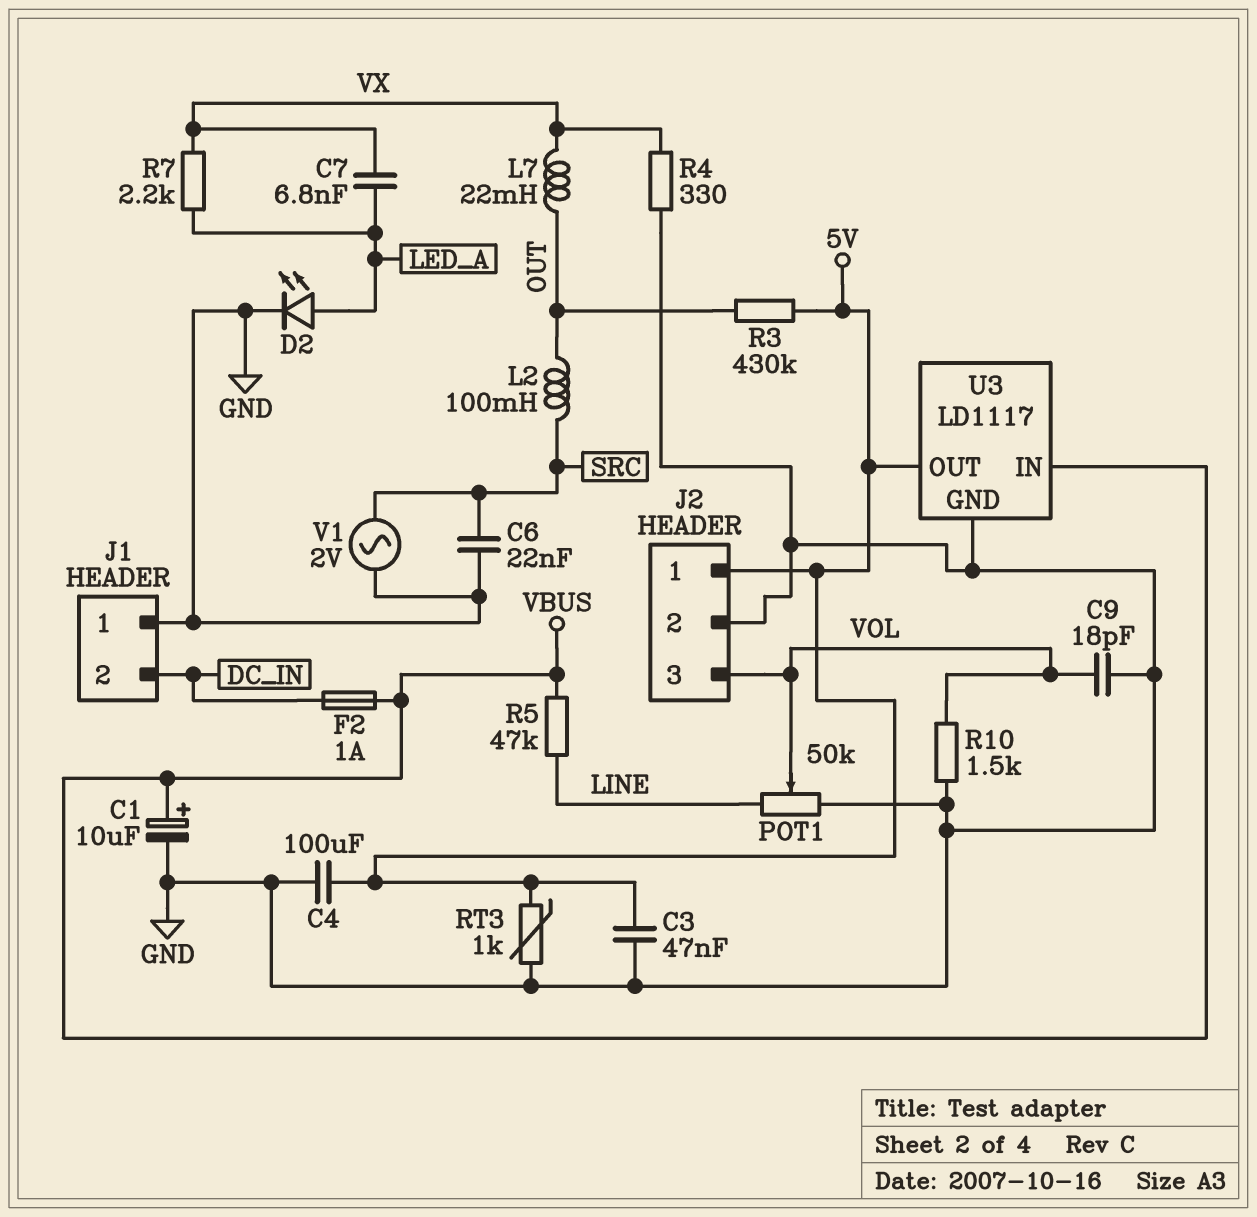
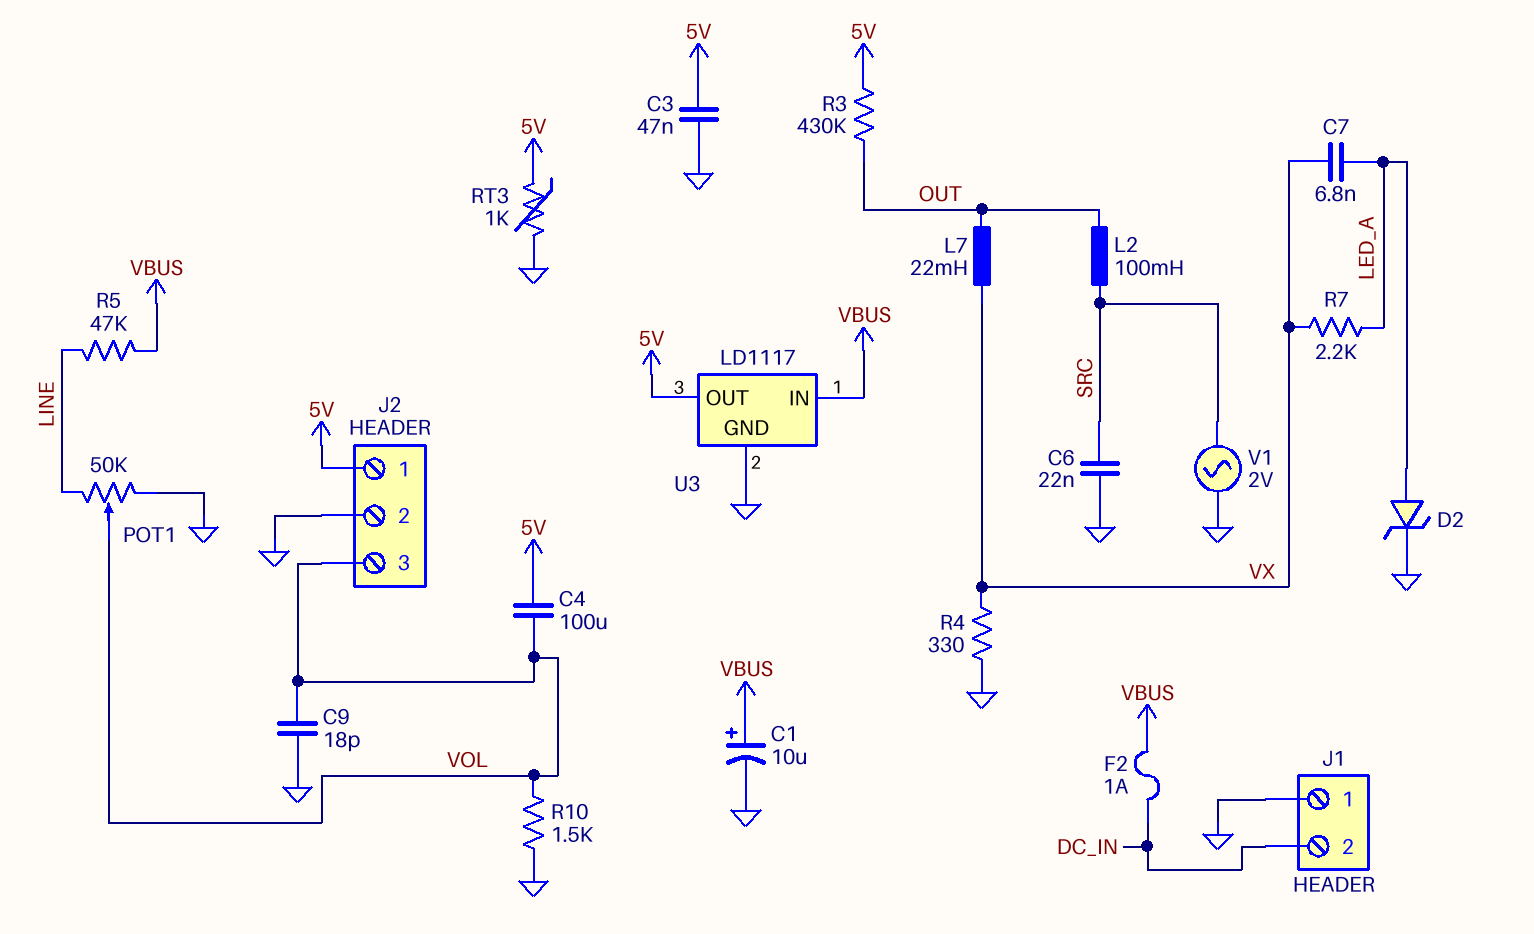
C4: 100uF (5V, GND) -> 100uF (5V, VOL)
D2: LED (A LED_A, K GND) -> zener (A LED_A, K GND)

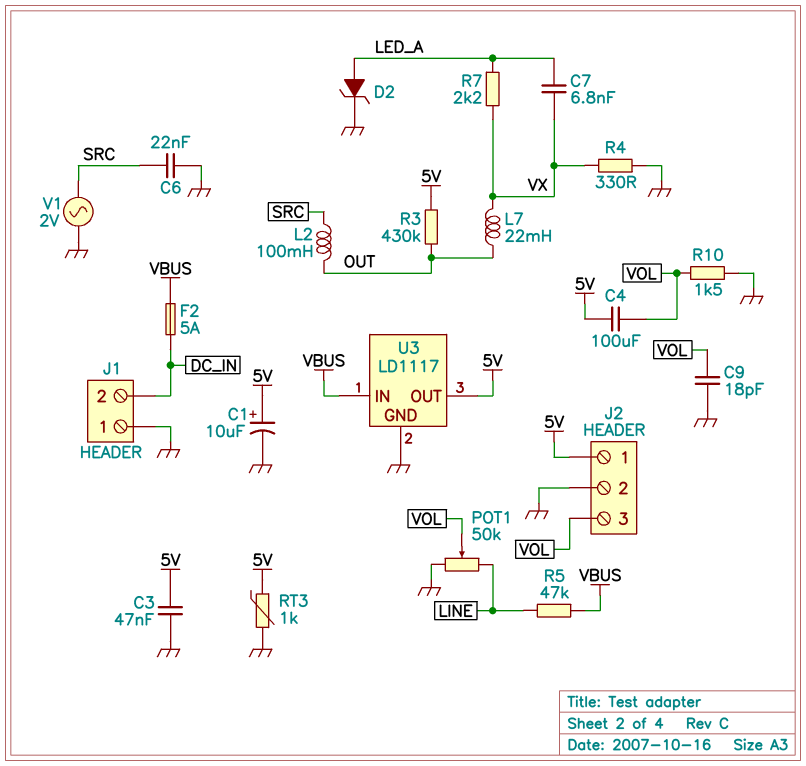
C1: 10uF (plus VBUS, minus GND) -> 10uF (plus 5V, minus GND)
F2: 1A (DC_IN, VBUS) -> 5A (DC_IN, VBUS)

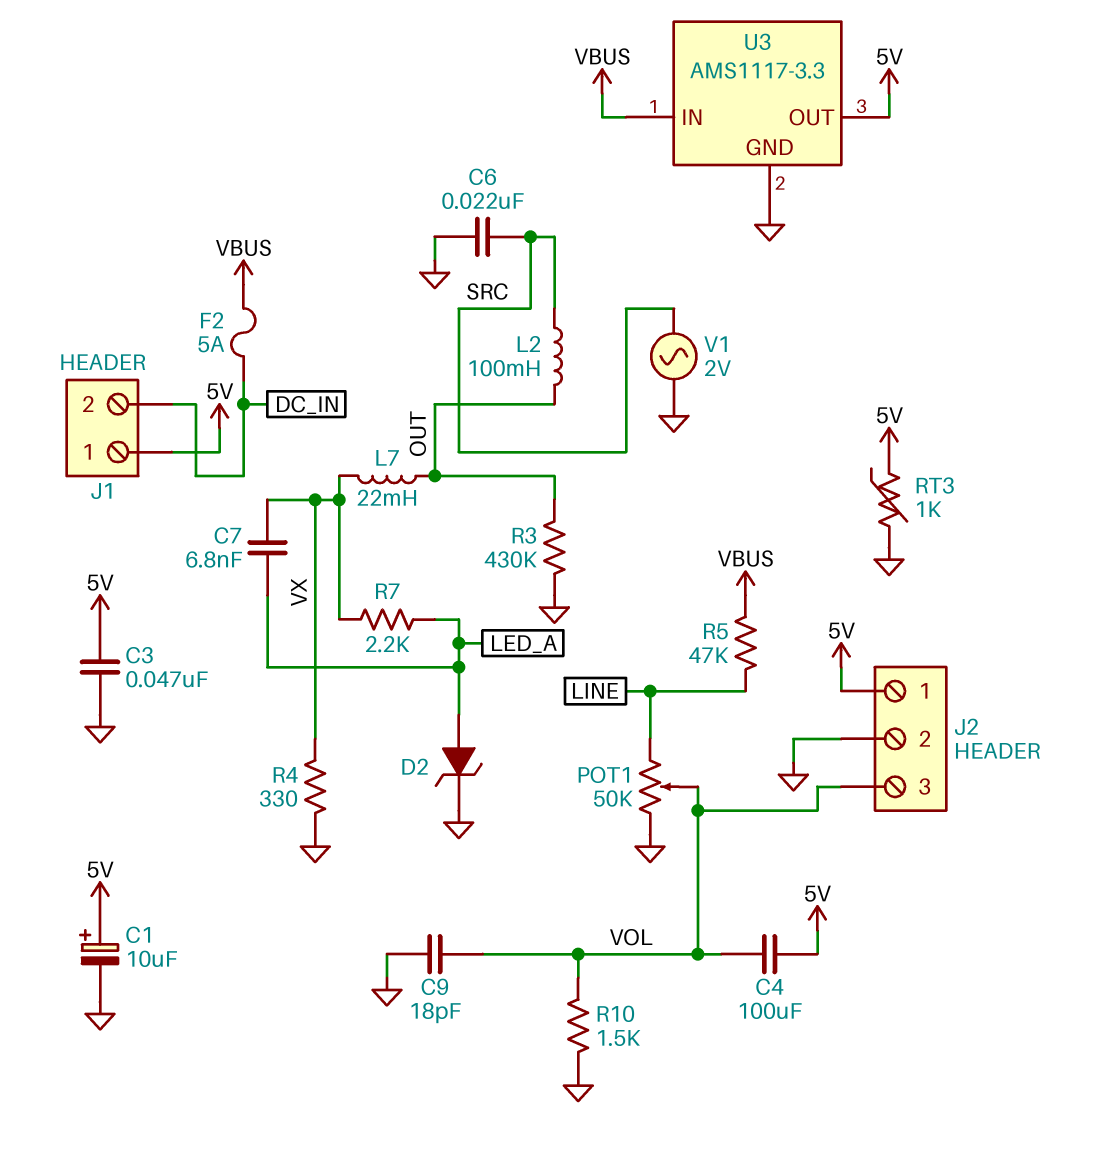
J1 pin 1: GND -> 5V
R3: 430k (5V, OUT) -> 430k (GND, OUT)
U3: LD1117 -> AMS1117-3.3

